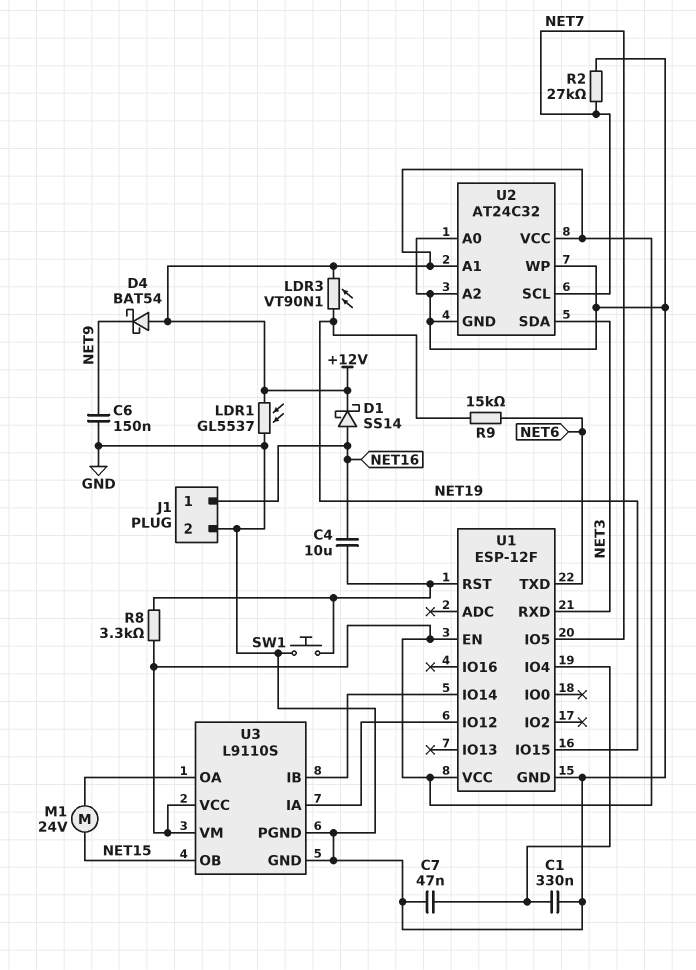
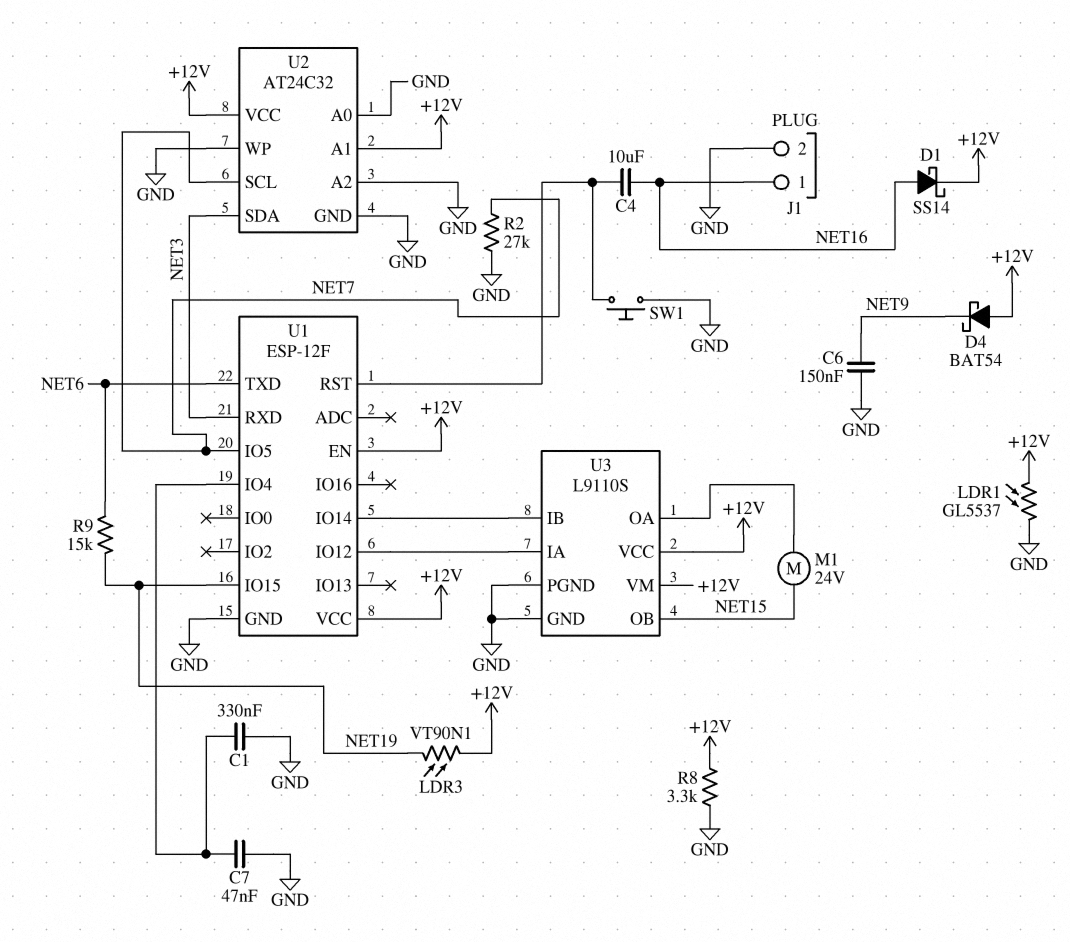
R8: 3.3k (+12V, U1/RST) -> 3.3k (+12V, GND)

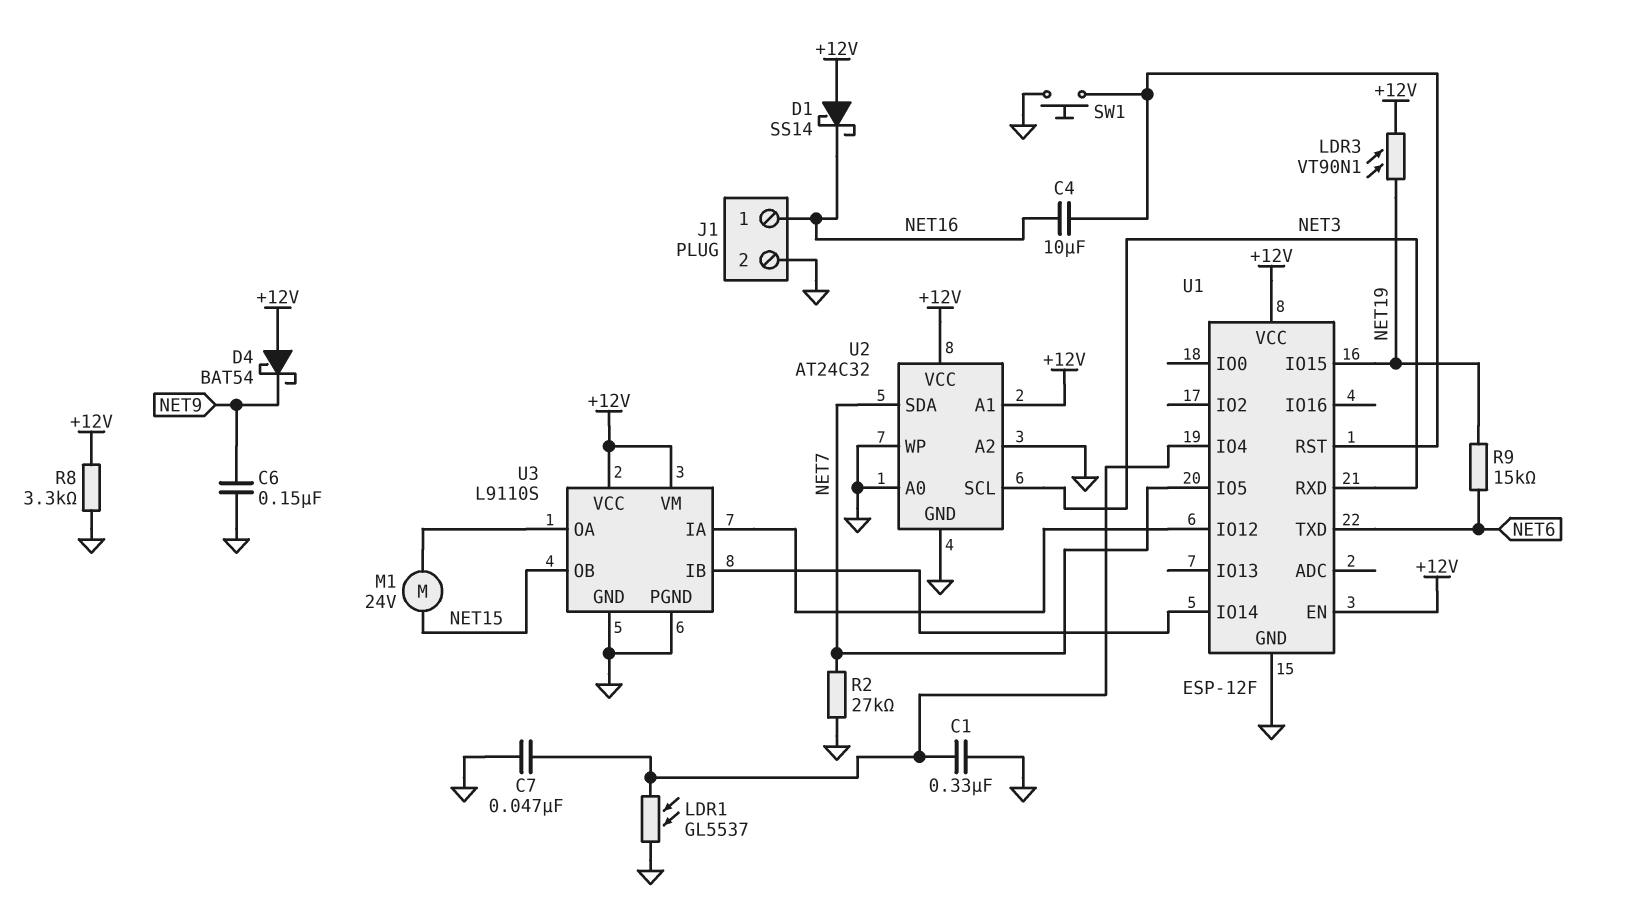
D1: schottky SS14 (A NET16, K +12V) -> schottky SS14 (A +12V, K NET16)
LDR1: GL5537 (+12V, GND) -> GL5537 (GND, U1/IO4)
U2 pin SCL: NET7 -> NET3
U2 pin SDA: NET3 -> NET7

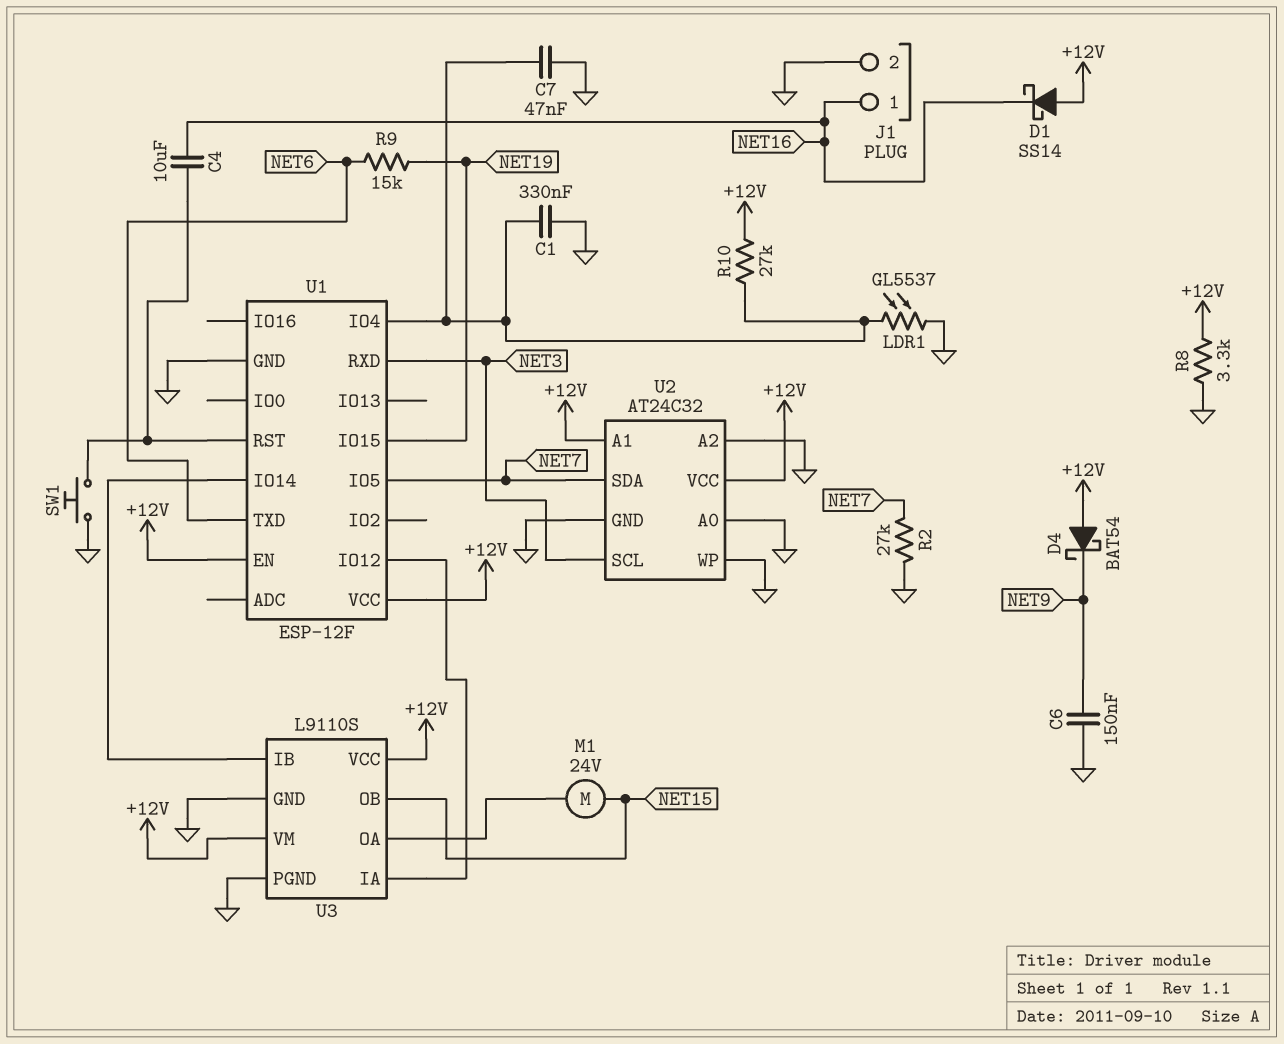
LDR3: VT90N1 (+12V, NET19) -> none
R10: none -> 27k (+12V, U1/IO4)

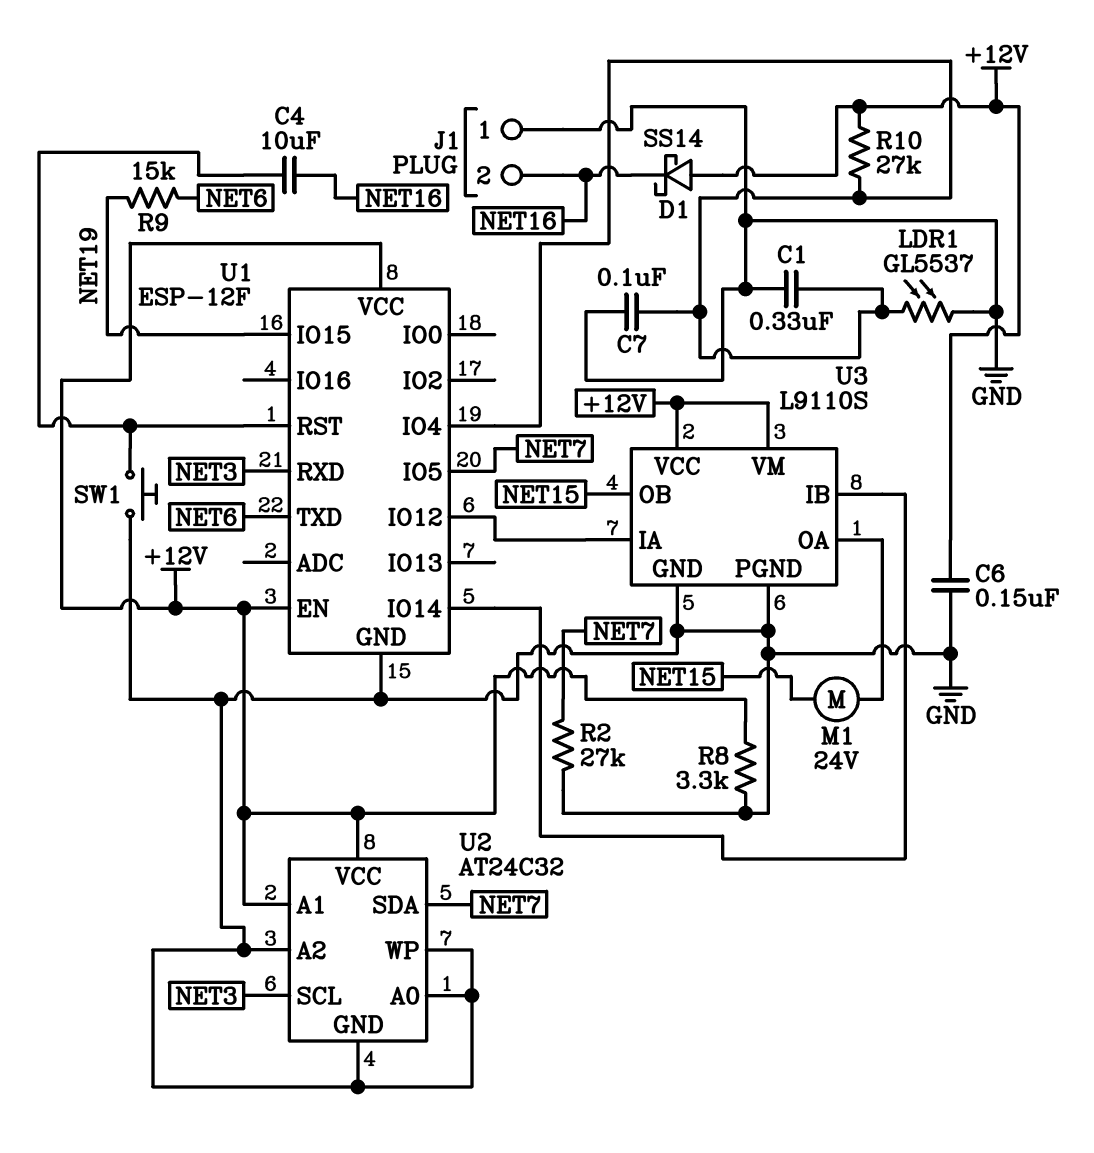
C6: 150nF (GND, NET9) -> 150nF (+12V, GND)
C7: 47nF (GND, U1/IO4) -> 100nF (GND, U1/IO4)
D4: schottky BAT54 (A +12V, K NET9) -> none
J1 pin 1: NET16 -> GND
J1 pin 2: GND -> NET16

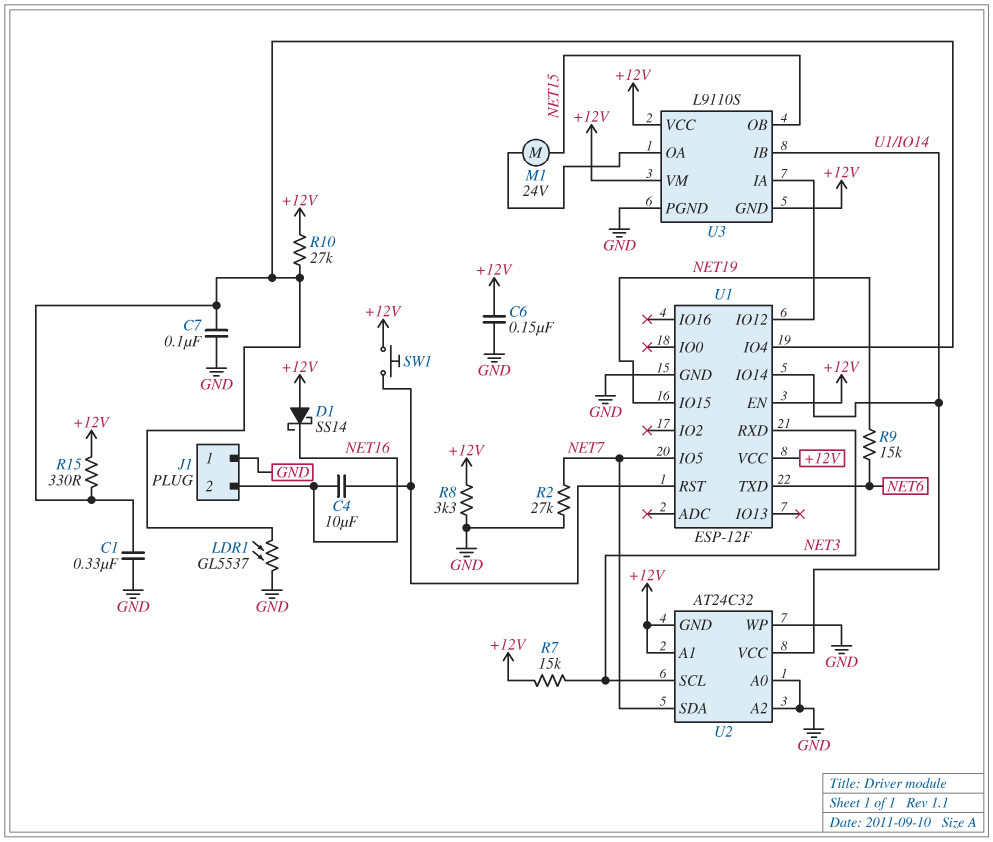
R7: none -> 15k (+12V, NET3)
R15: none -> 330 (+12V, U1/IO4)
SW1: button (GND, U1/RST) -> button (+12V, U1/RST)
U2 pin GND: GND -> +12V
U2 pin VCC: +12V -> U1/IO14
U3 pin GND: GND -> +12V

